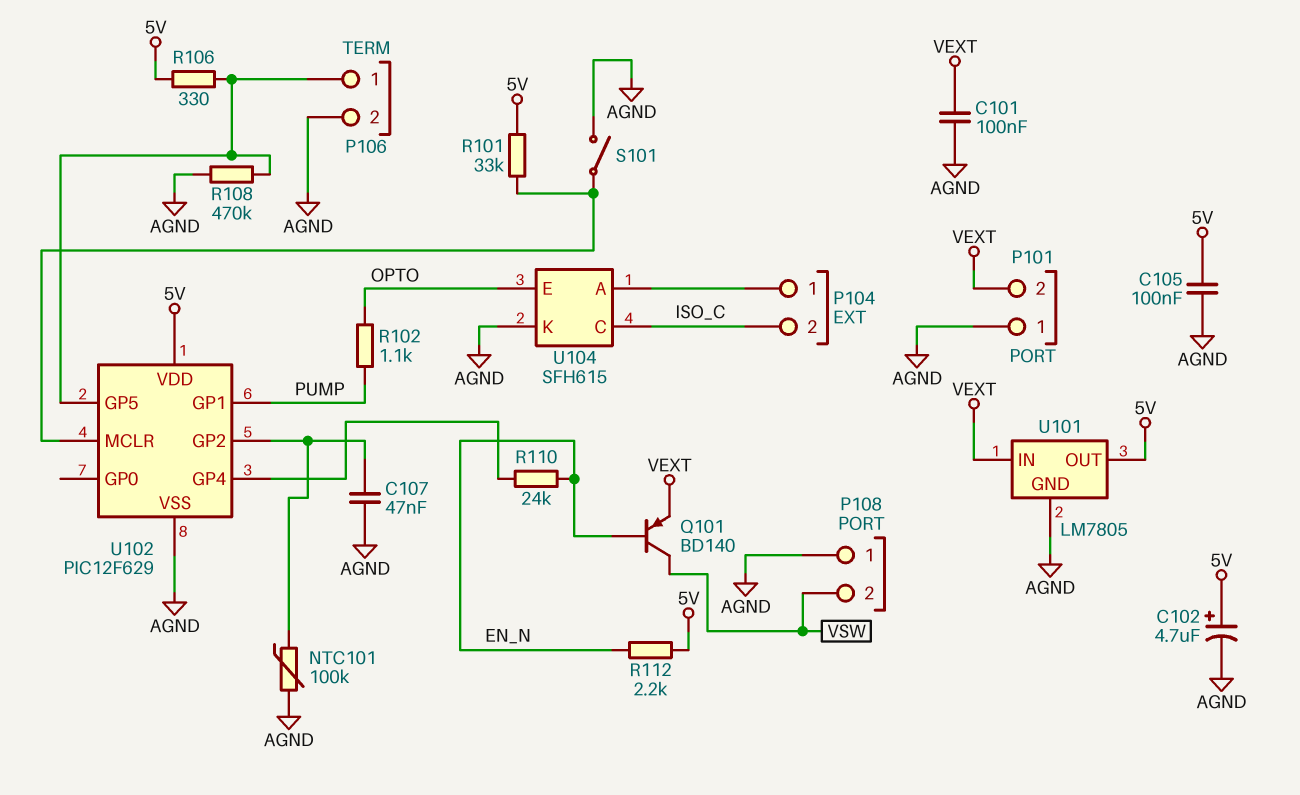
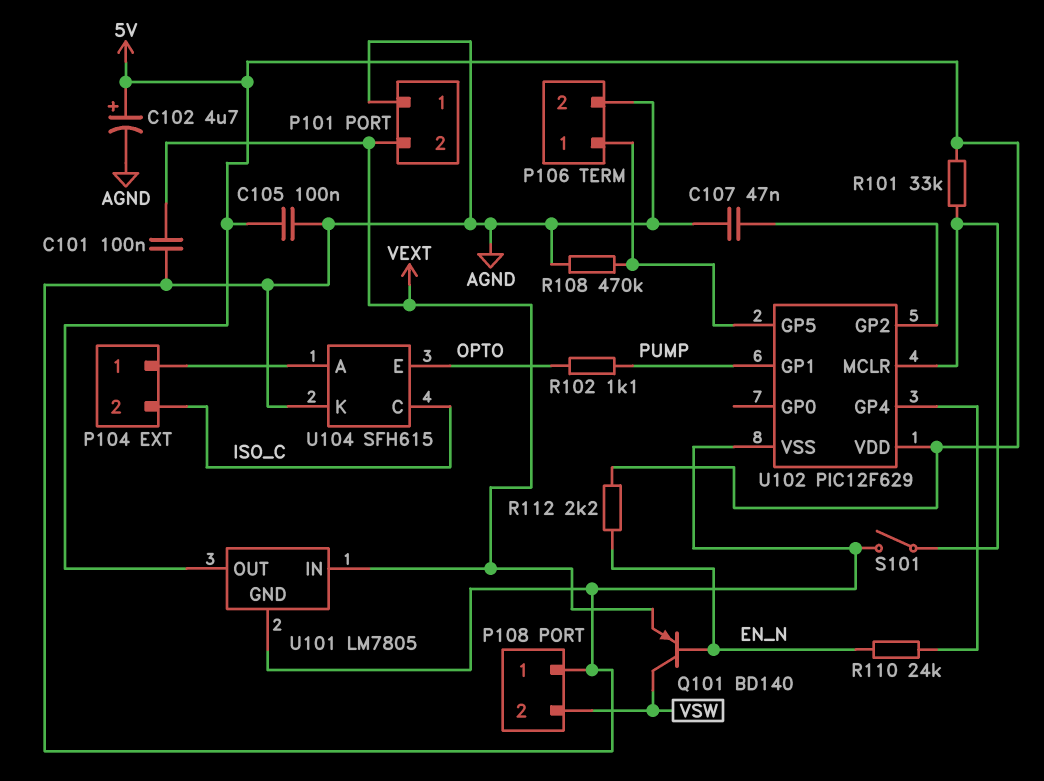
NTC101: 100k (AGND, U102/GP2) -> none
R106: 330 (5V, P106/1) -> none

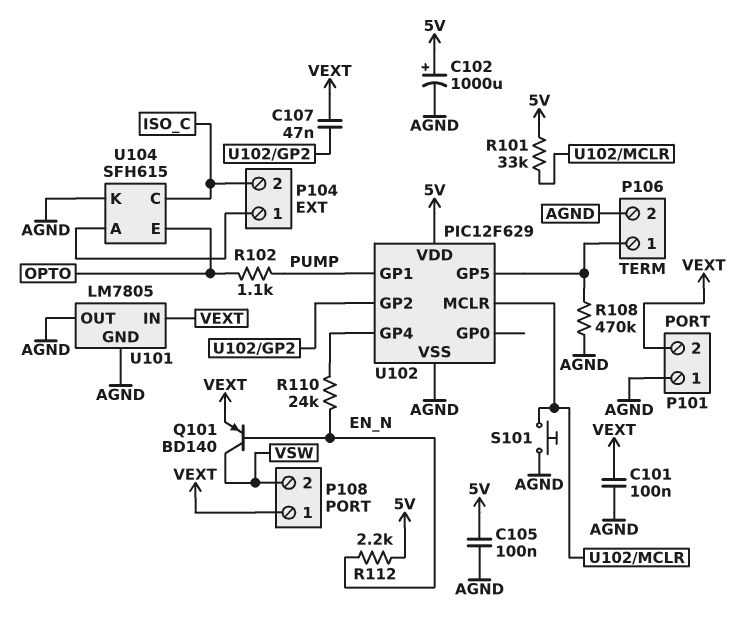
C102: 4.7uF (plus 5V, minus AGND) -> 1000uF (plus 5V, minus AGND)
C107: 47nF (AGND, U102/GP2) -> 47nF (U102/GP2, VEXT)
P108 pin 1: AGND -> VEXT
S101: switch (AGND, U102/MCLR) -> button (AGND, U102/MCLR)
U101 pin OUT: 5V -> AGND

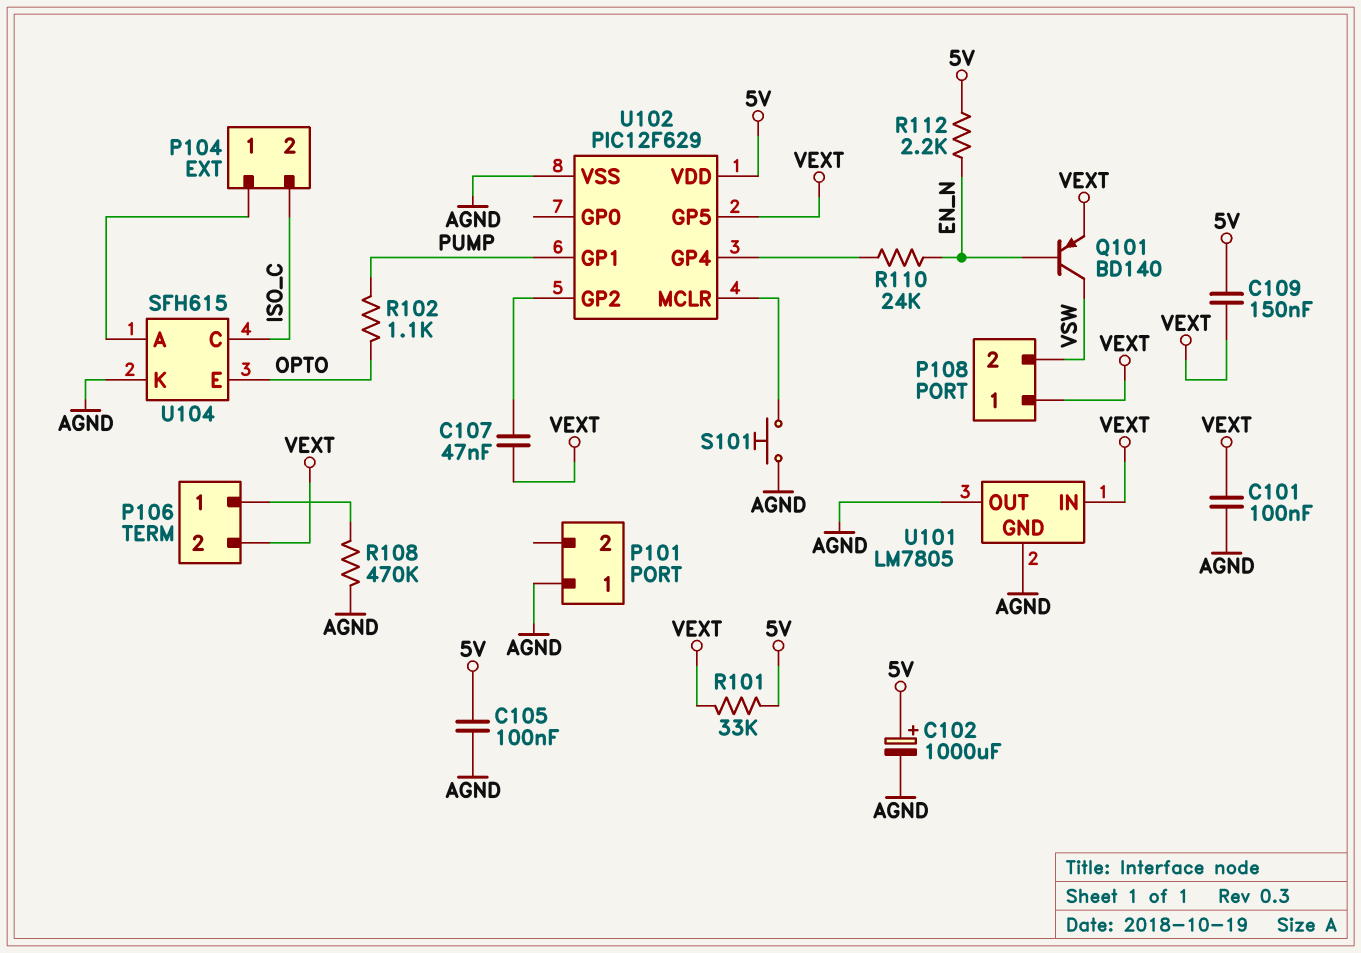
C109: none -> 150nF (5V, VEXT)
P101 pin 2: VEXT -> none
P106 pin 2: AGND -> VEXT
R101: 33k (5V, U102/MCLR) -> 33k (5V, VEXT)
U102 pin GP5: P106/1 -> VEXT

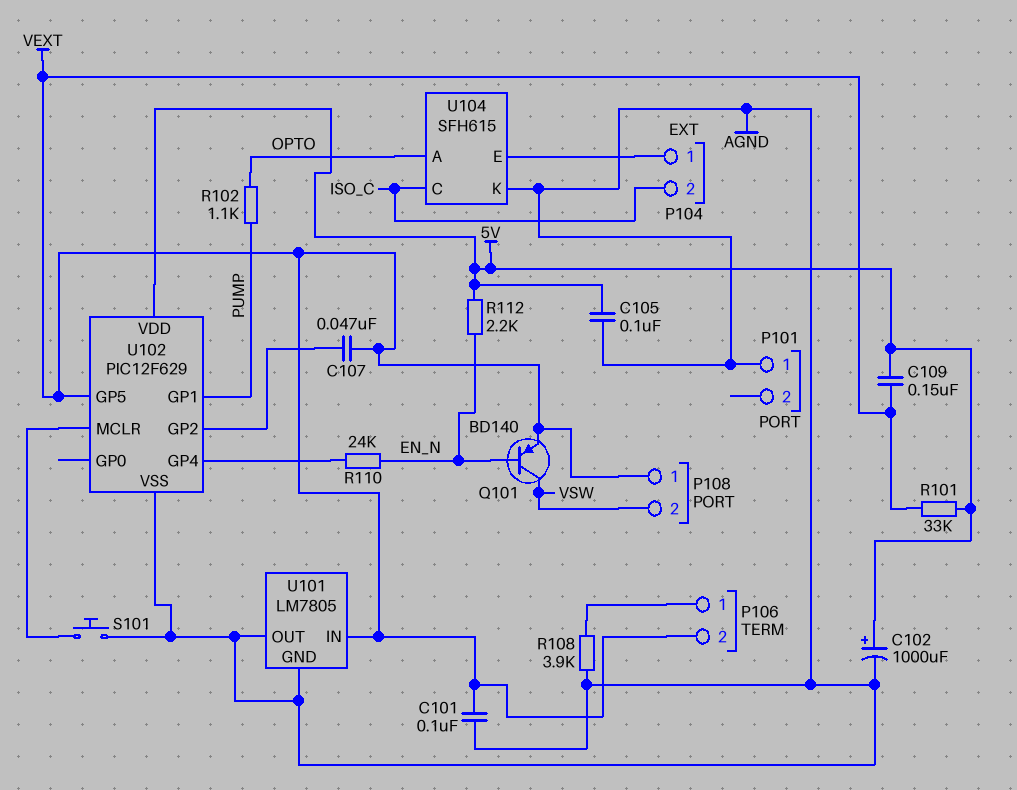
R108: 470k (AGND, P106/1) -> 3.9k (AGND, P106/1)
U104 pin A: P104/1 -> OPTO
U104 pin E: OPTO -> P104/1

